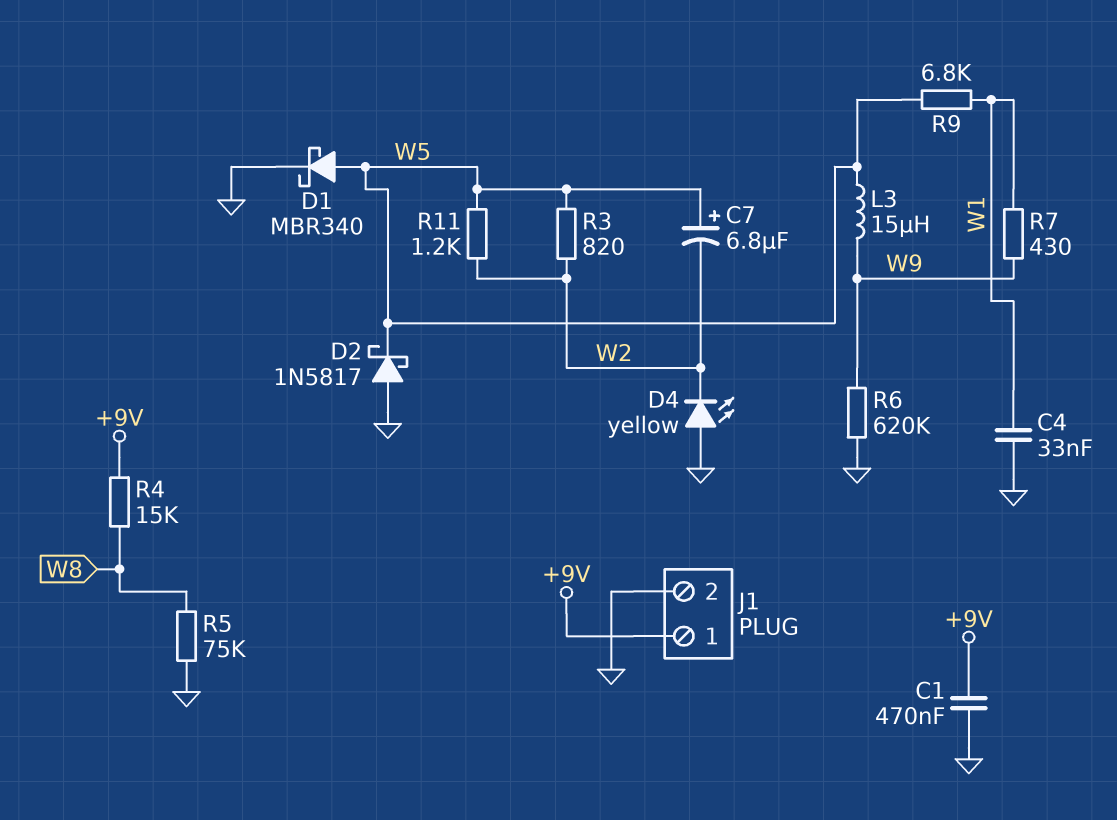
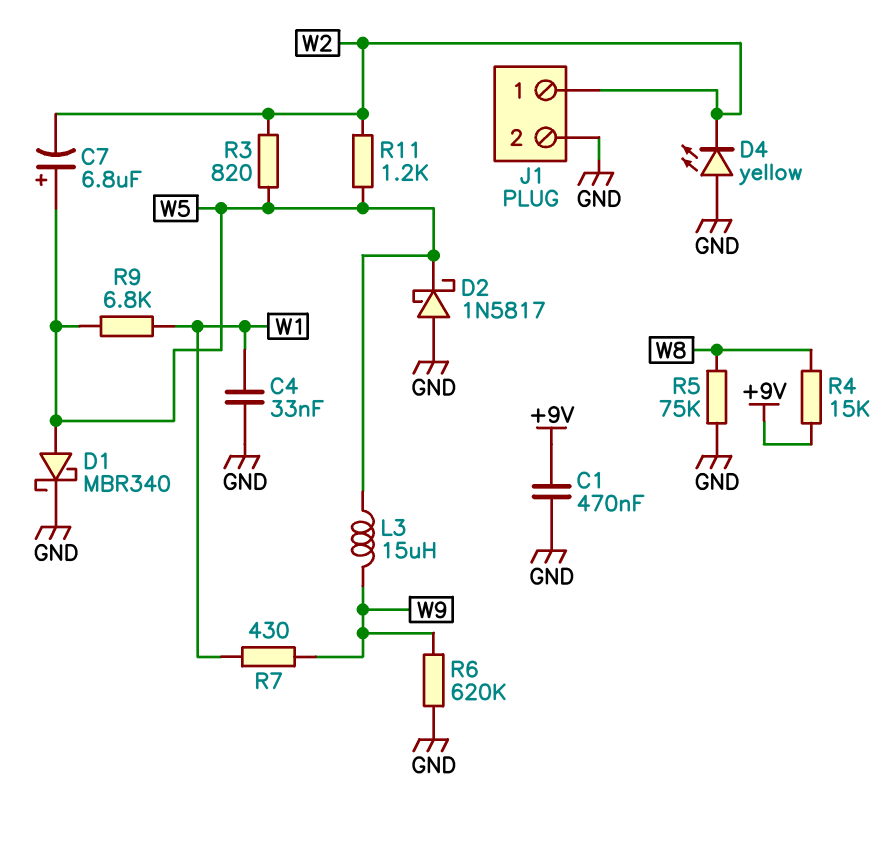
J1 pin 1: +9V -> W2

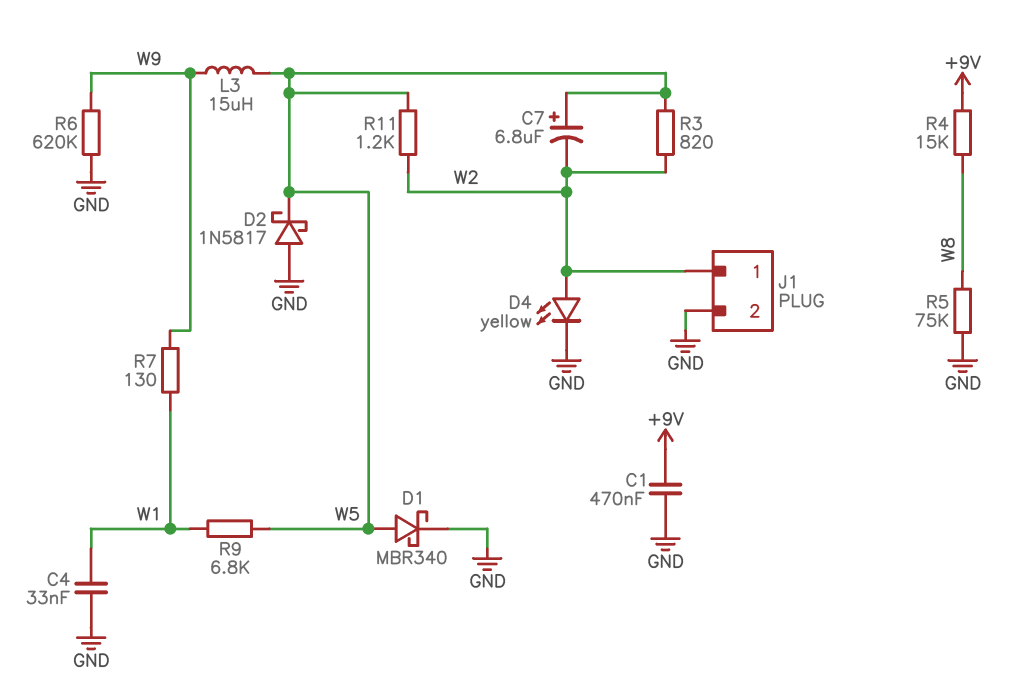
D4: LED yellow (A GND, K W2) -> LED yellow (A W2, K GND)
R7: 430 (W1, W9) -> 130 (W1, W9)

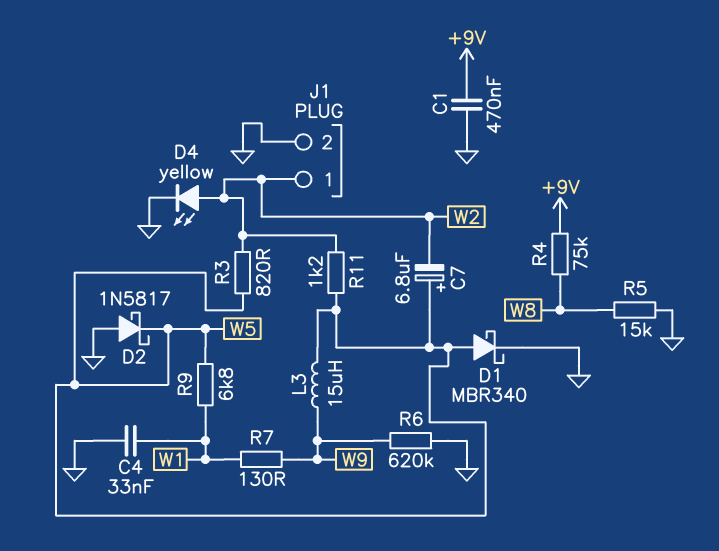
R4: 15k (+9V, W8) -> 75k (+9V, W8)
R5: 75k (GND, W8) -> 15k (GND, W8)

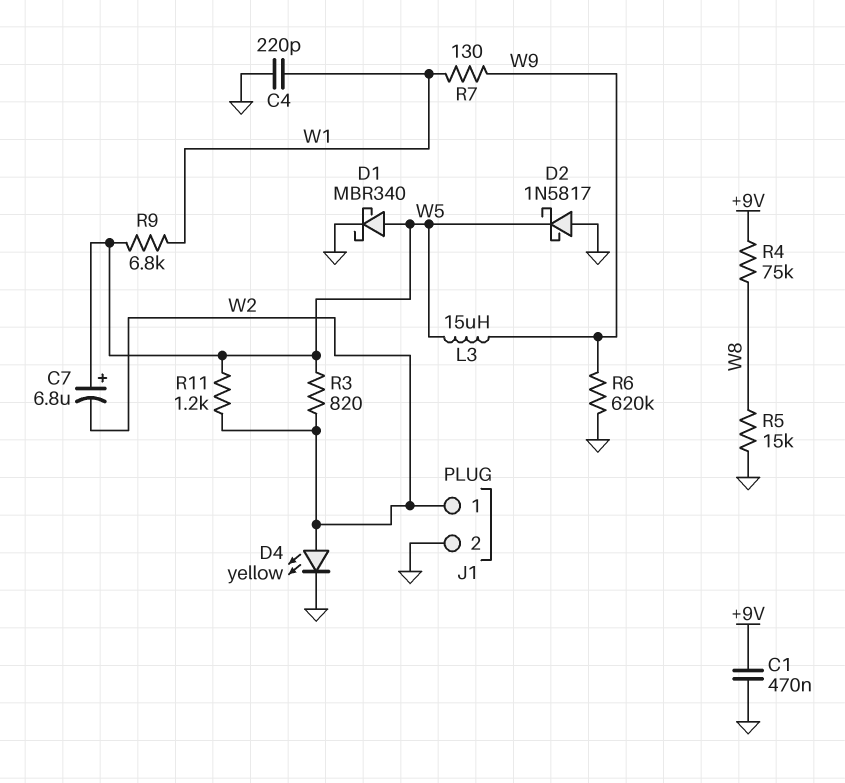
C4: 33nF (GND, W1) -> 220pF (GND, W1)

